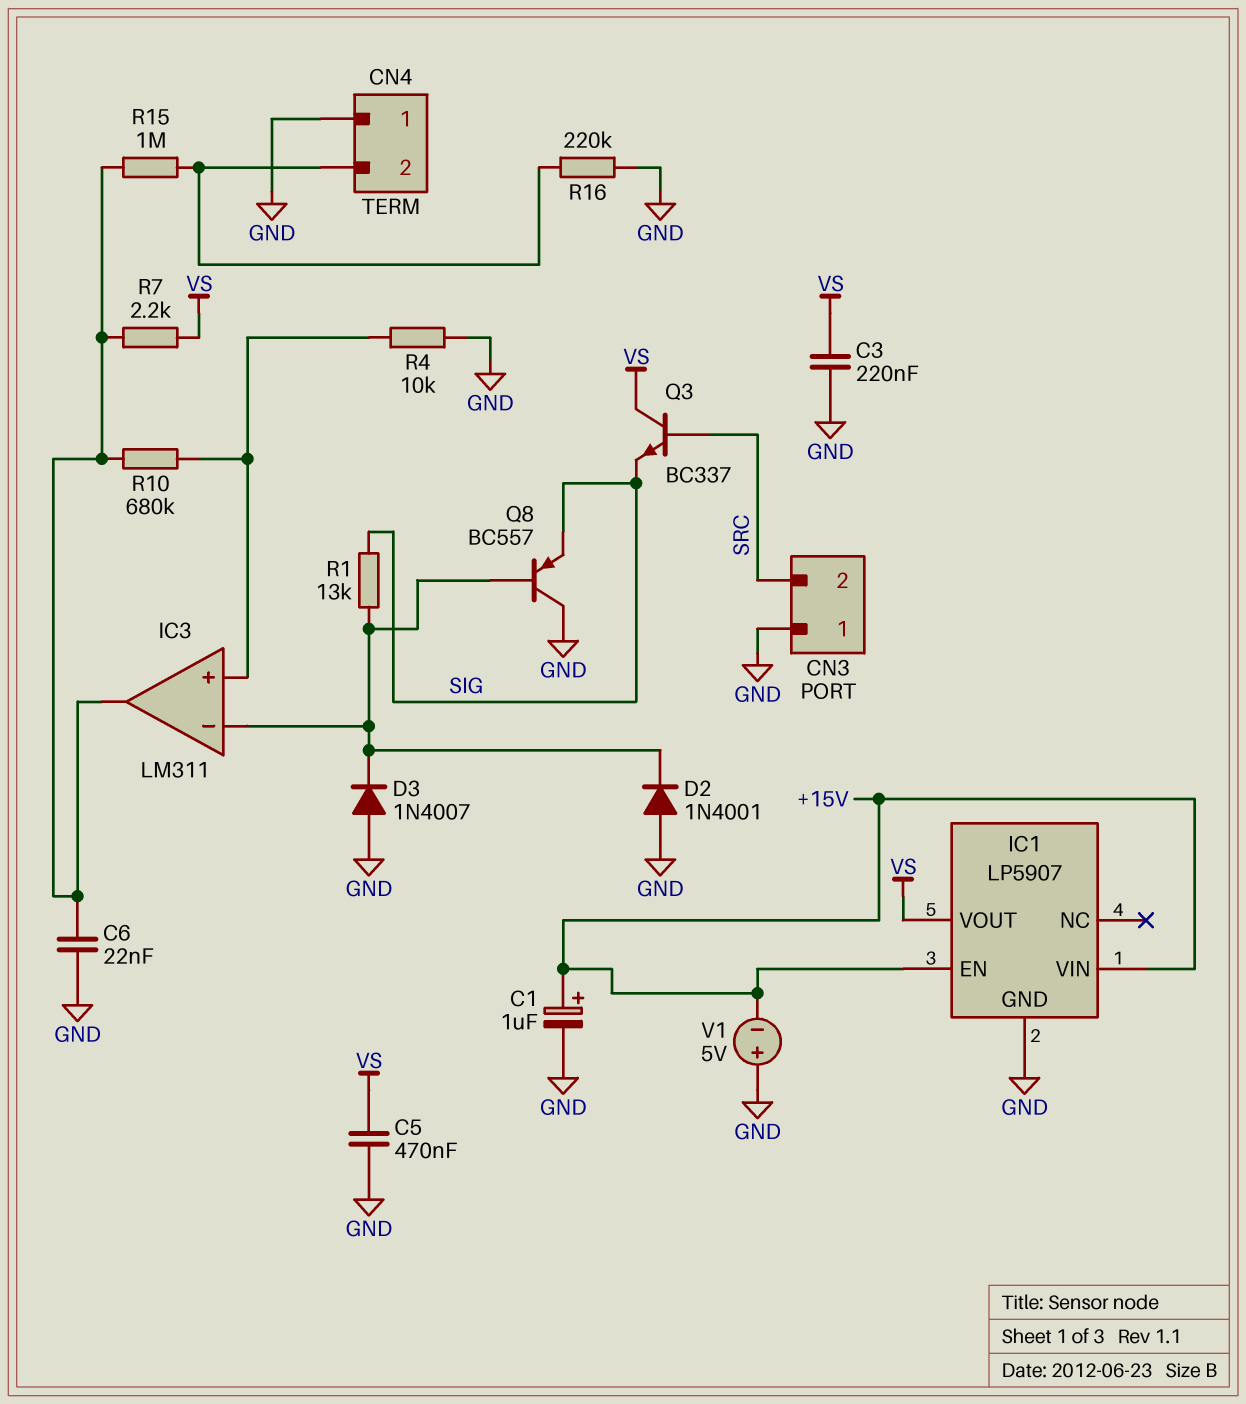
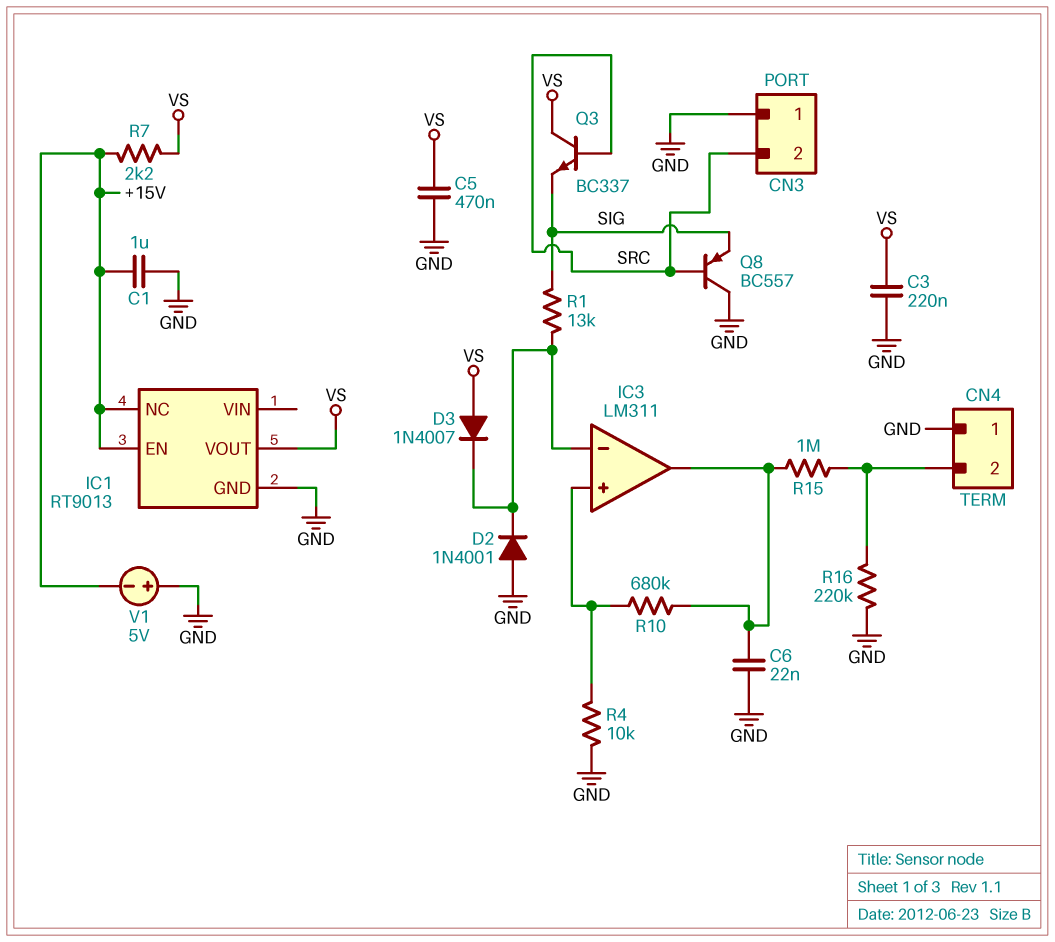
C1: 1uF (plus +15V, minus GND) -> 1uF (+15V, GND)
D3: diode 1N4007 (A GND, K IC3/in-) -> diode 1N4007 (A VS, K IC3/in-)
IC1: LP5907 -> RT9013
IC1 pin NC: none -> +15V
IC1 pin VIN: +15V -> none
Q8: PNP BC557 (B IC3/in-, C GND, E SIG) -> PNP BC557 (B SRC, C GND, E SIG)
R7: 2.2k (IC3/out, VS) -> 2.2k (+15V, VS)

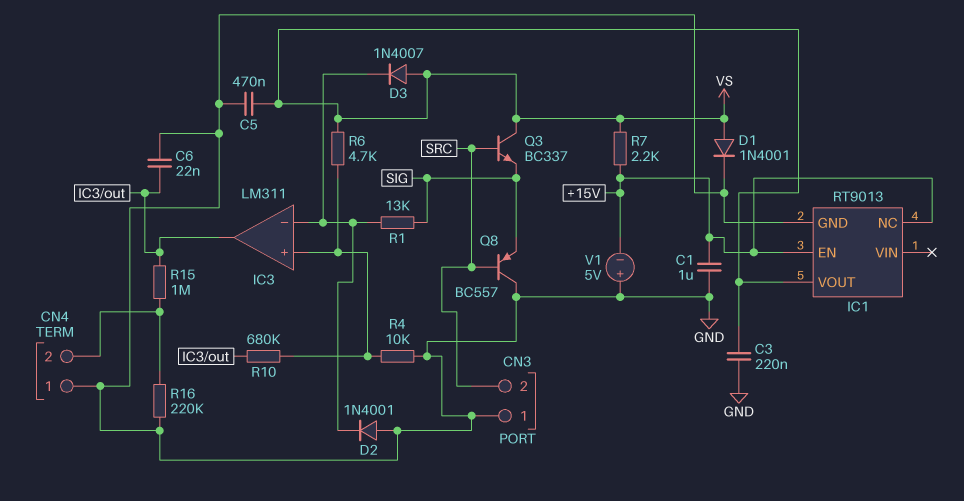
D1: none -> diode 1N4001 (A VS, K GND)
R6: none -> 4.7k (IC3/in+, VS)

